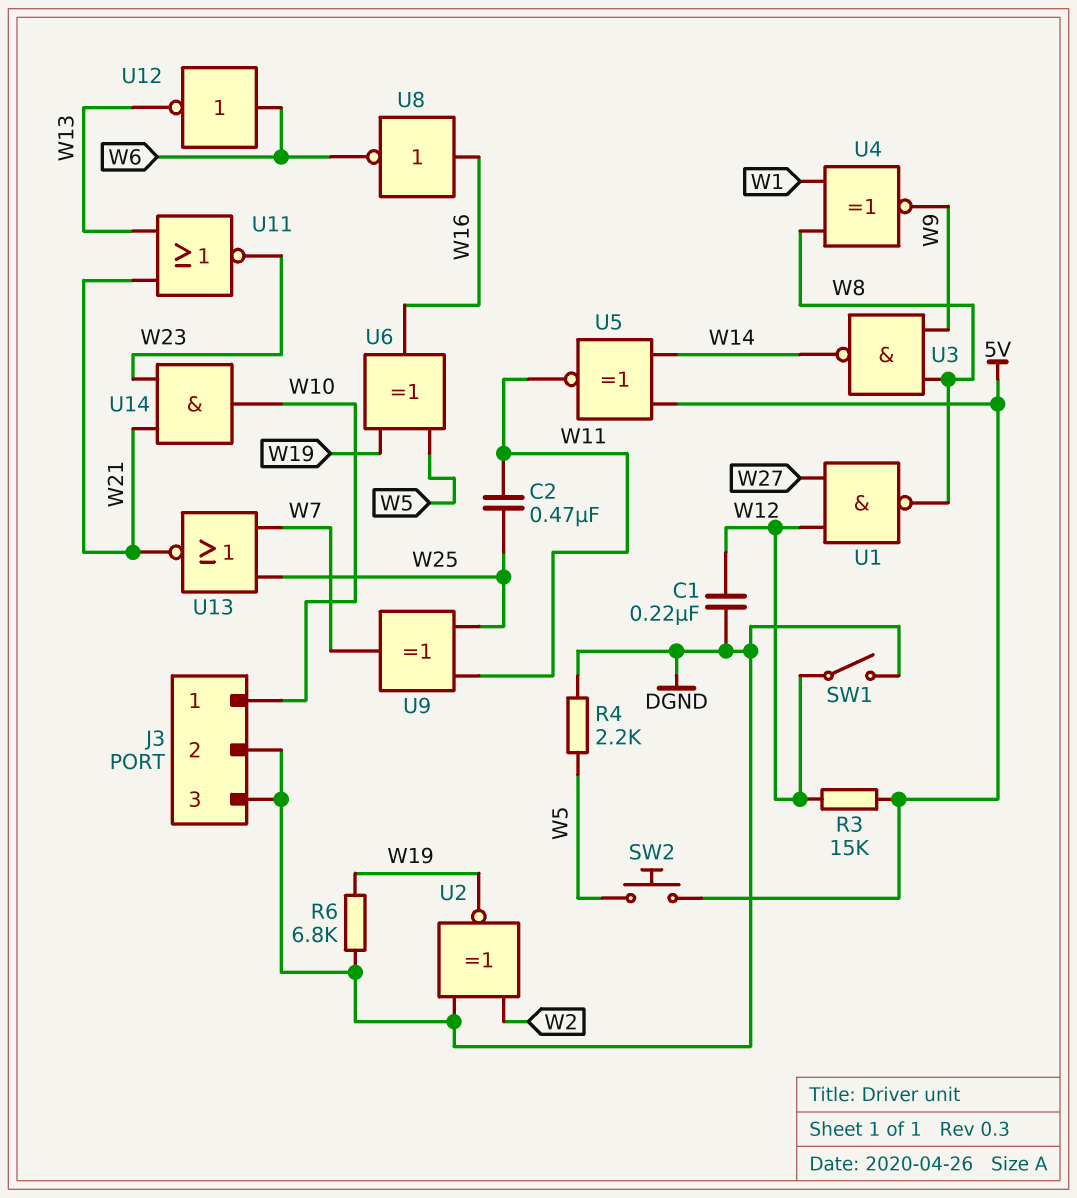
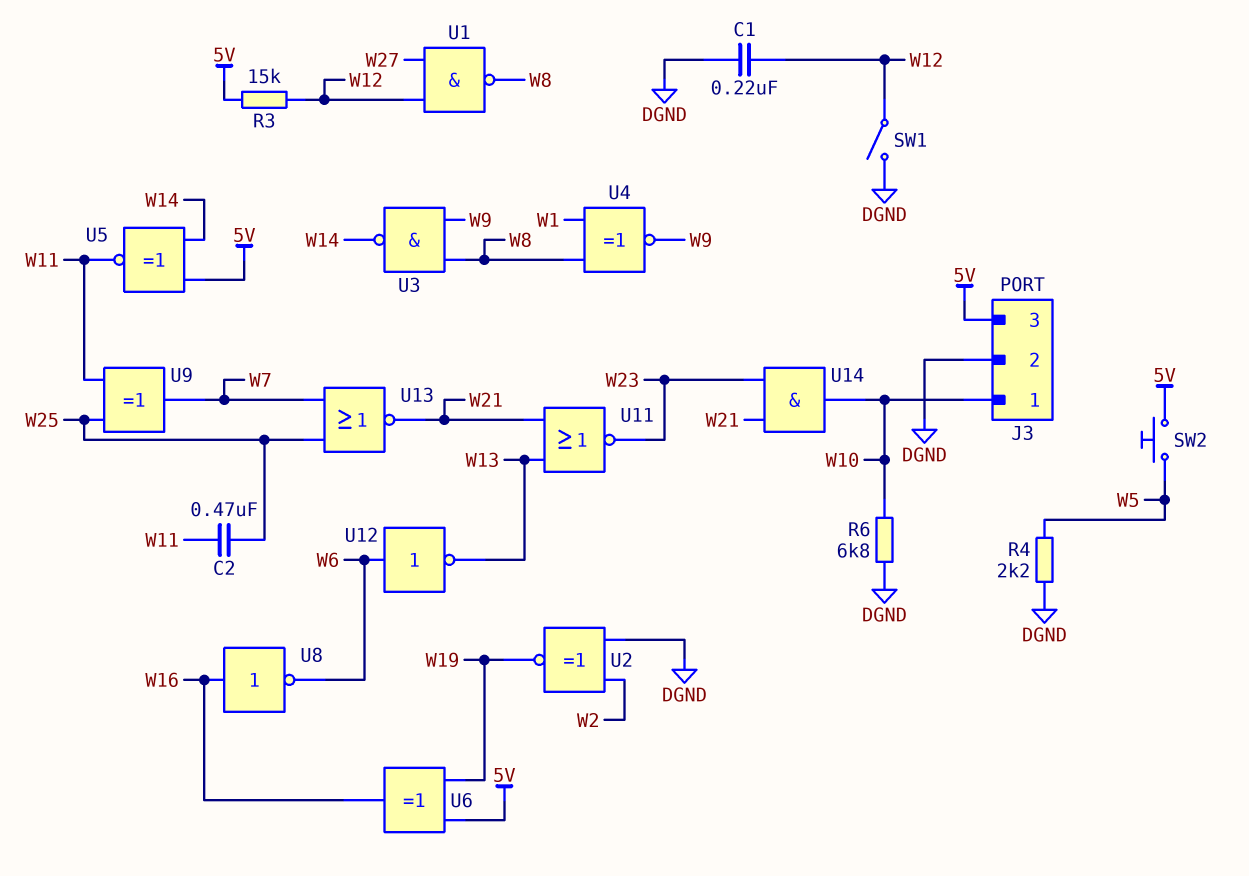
J3 pin 3: DGND -> 5V
R6: 6.8k (DGND, W19) -> 6.8k (DGND, W10)
U6: XOR (in W5, in W19, out W16) -> XOR (in 5V, in W19, out W16)

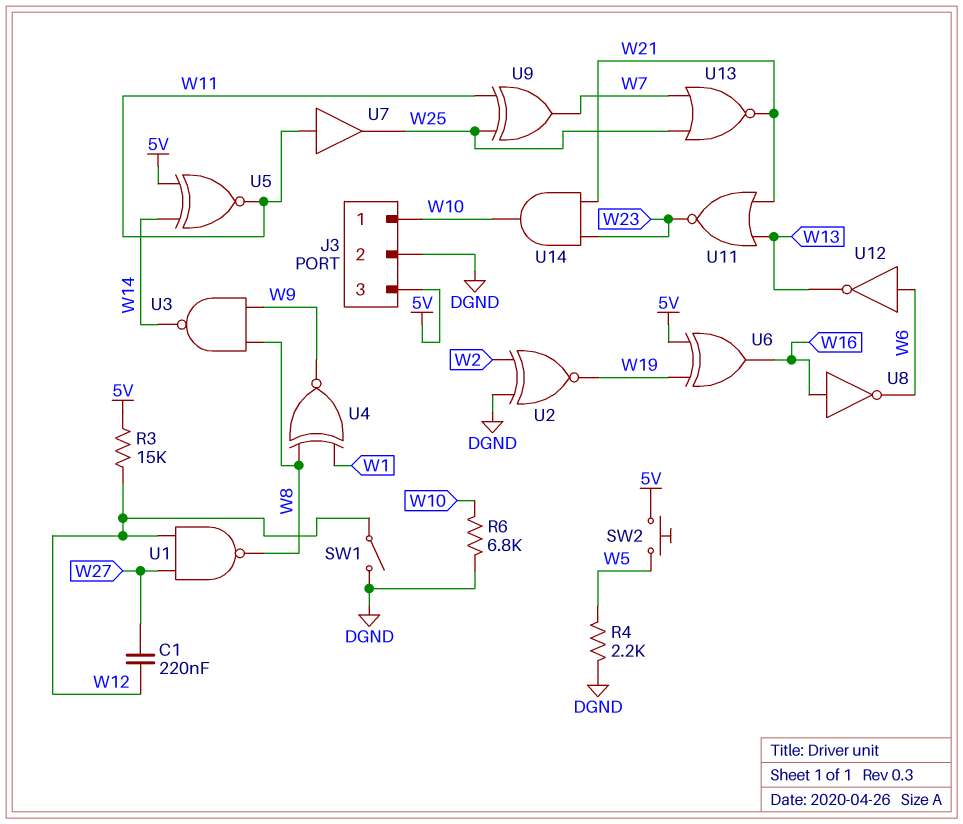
C1: 220nF (DGND, W12) -> 220nF (W12, W27)
C2: 470nF (W11, W25) -> none
U7: none -> buffer (in W11, out W25)

